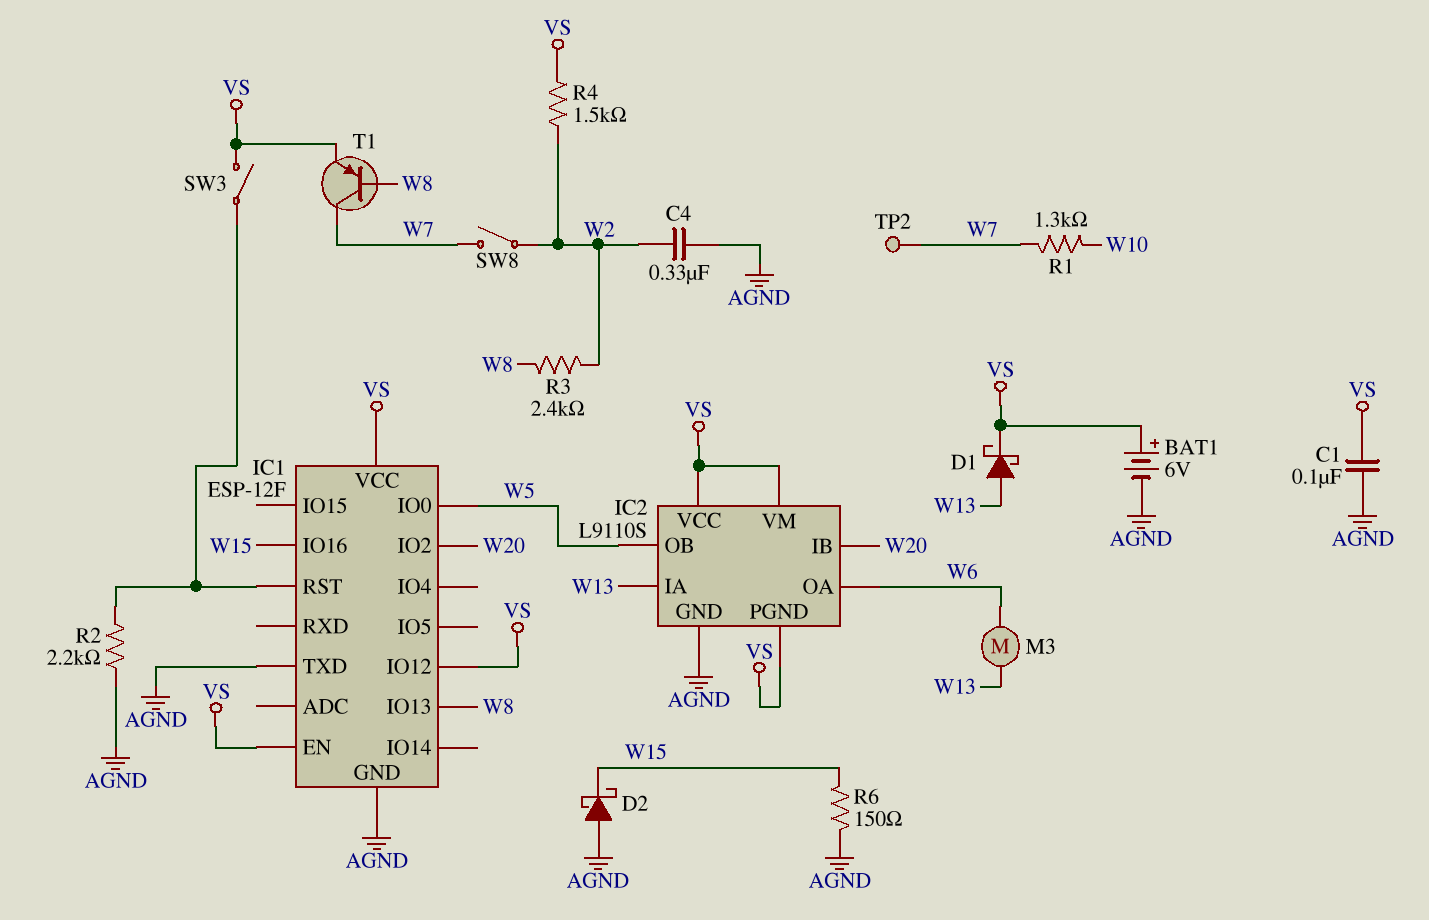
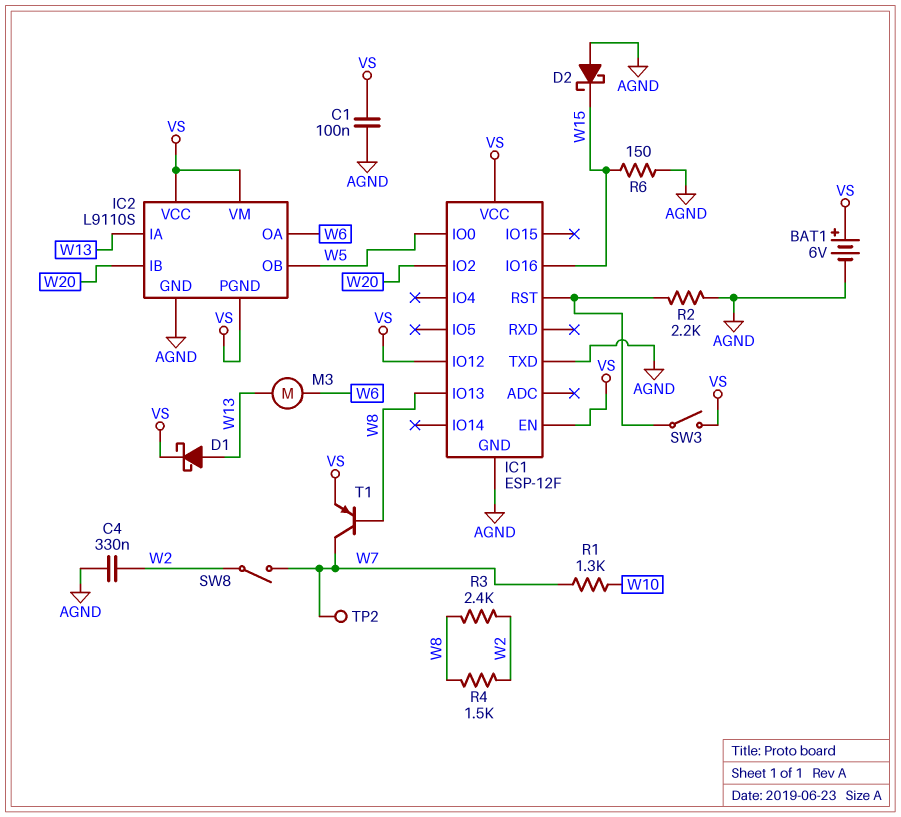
R4: 1.5k (VS, W2) -> 1.5k (W2, W8)

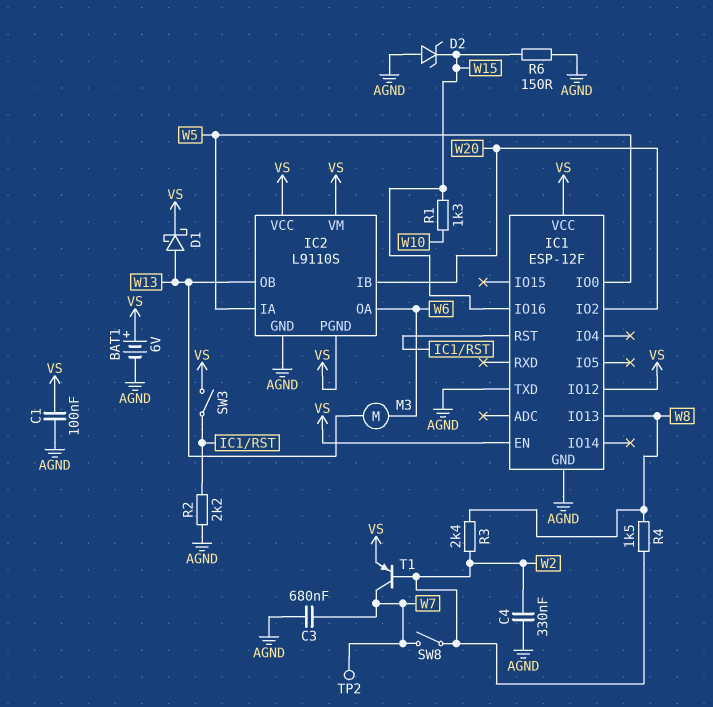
C3: none -> 680nF (AGND, W7)
D2: schottky (A AGND, K W15) -> zener (A AGND, K W15)
IC2 pin IA: W13 -> W5
IC2 pin OB: W5 -> W13
R1: 1.3k (W7, W10) -> 1.3k (W10, W15)
T1: PNP (B W8, C W7, E VS) -> PNP (B W2, C W7, E VS)

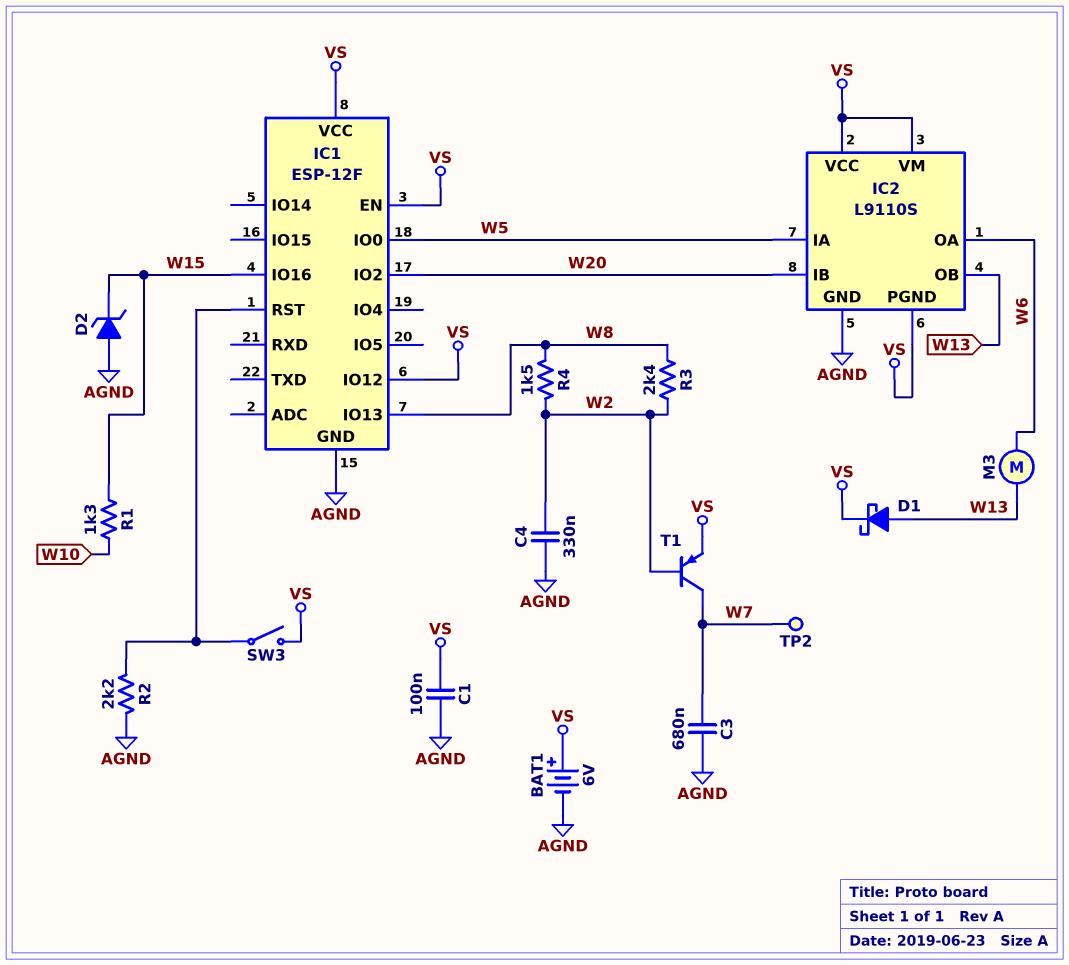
IC1 pin TXD: AGND -> none
R6: 150 (AGND, W15) -> none
SW8: switch (W2, W7) -> none

